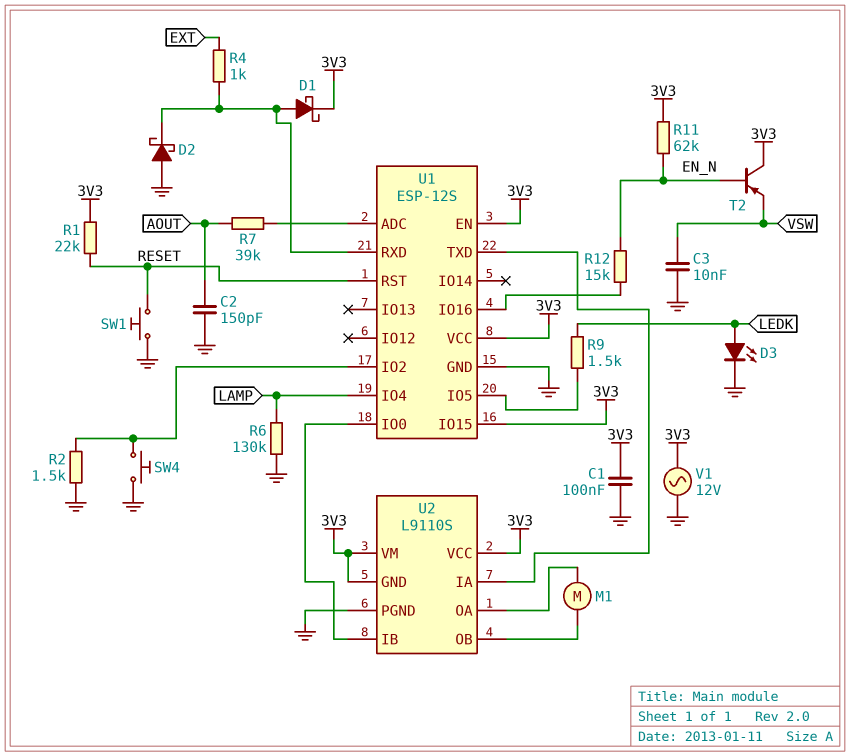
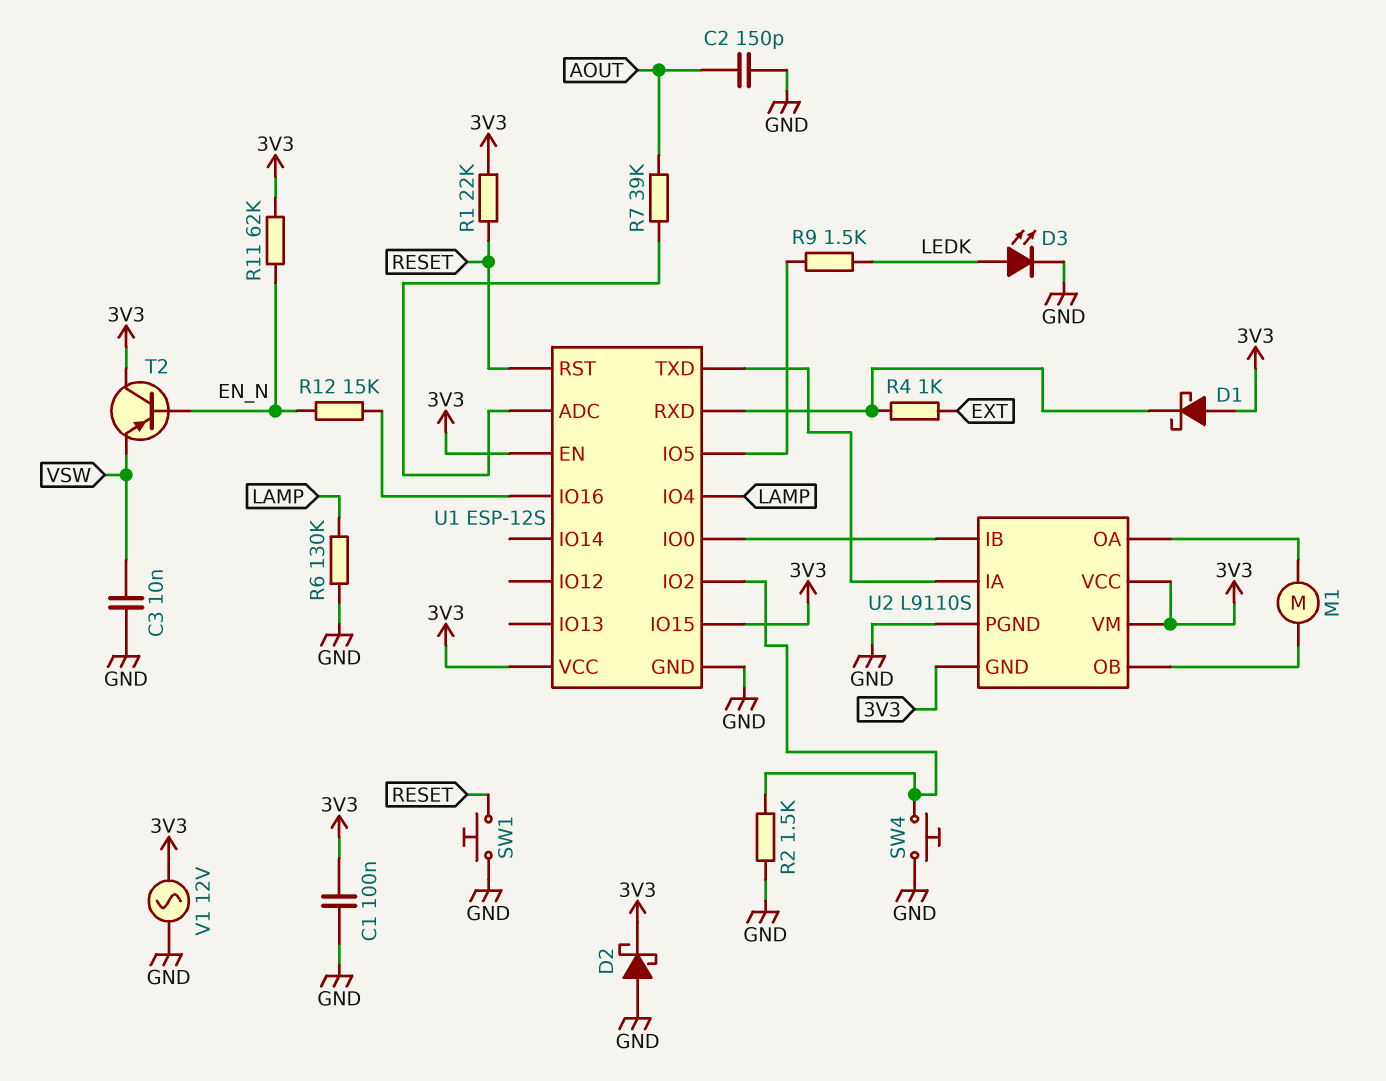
D1: schottky (A U1/RXD, K 3V3) -> schottky (A 3V3, K U1/RXD)
D2: schottky (A GND, K U1/RXD) -> schottky (A GND, K 3V3)

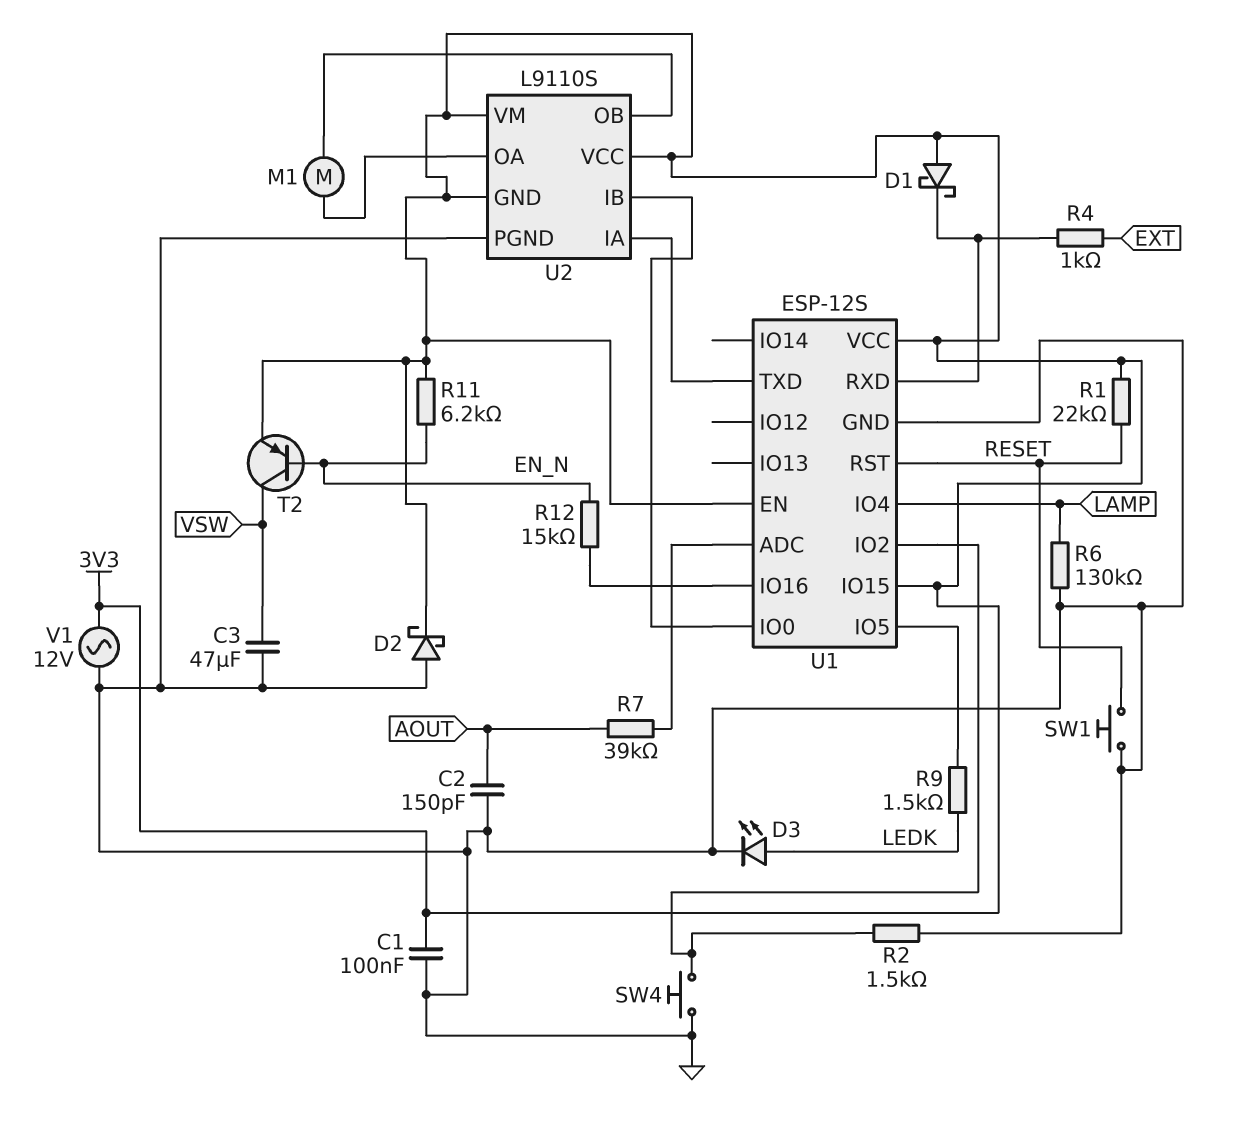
C3: 10nF (GND, VSW) -> 47uF (GND, VSW)
R11: 62k (3V3, EN_N) -> 6.2k (3V3, EN_N)
T2: PNP (B EN_N, C 3V3, E VSW) -> PNP (B EN_N, C VSW, E 3V3)

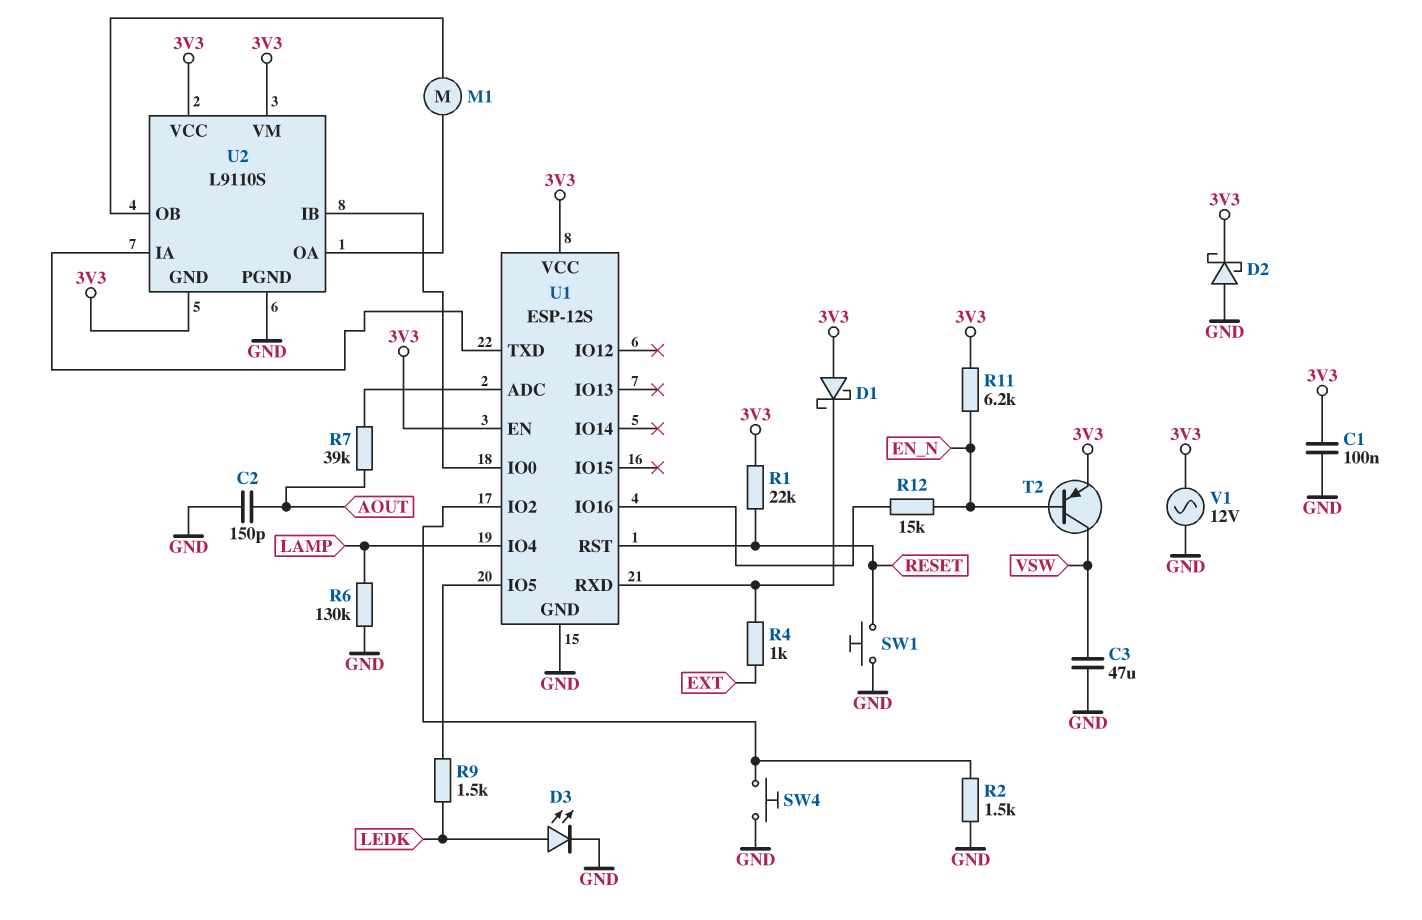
U1 pin IO15: 3V3 -> none

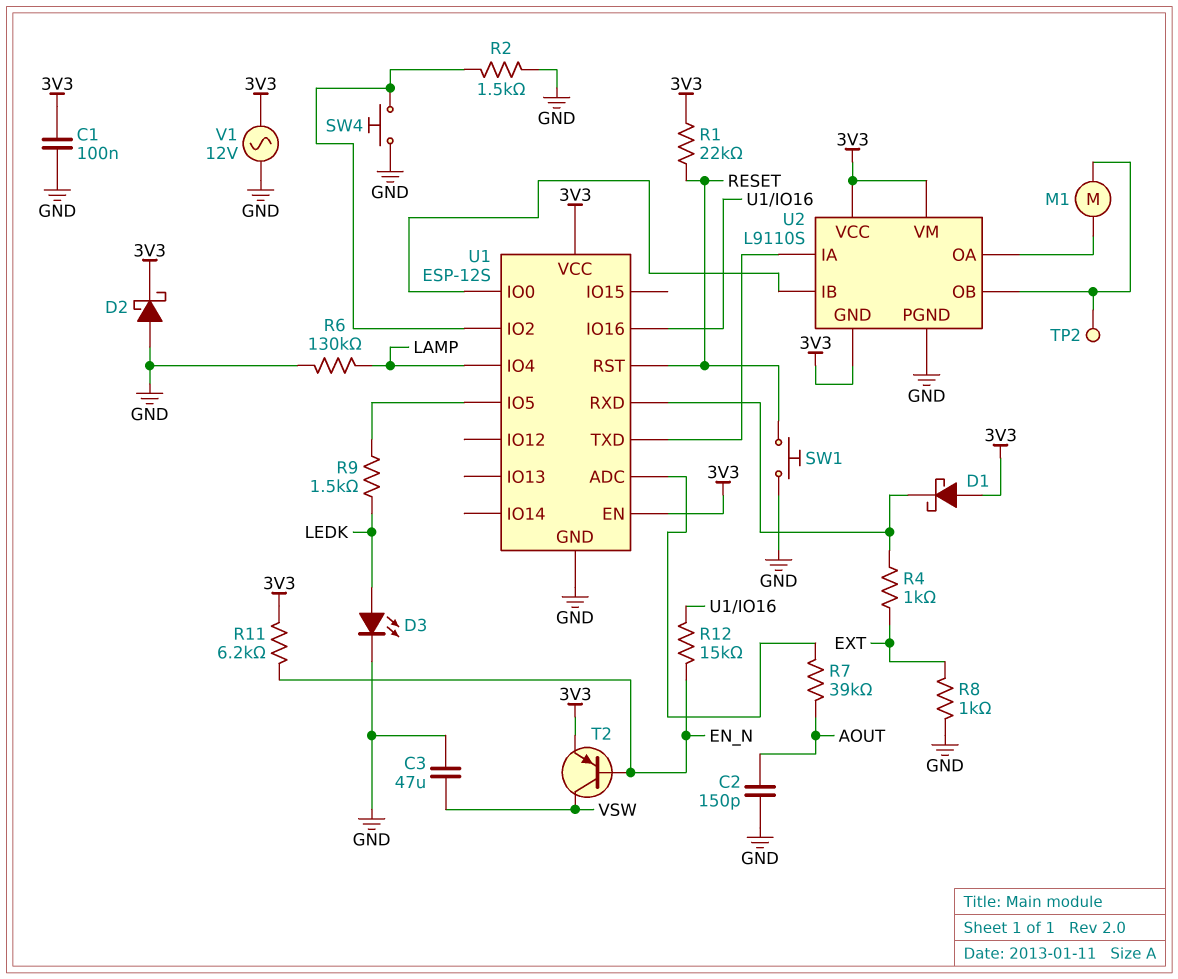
R8: none -> 1k (EXT, GND)
TP2: none -> test point (U2/OB)

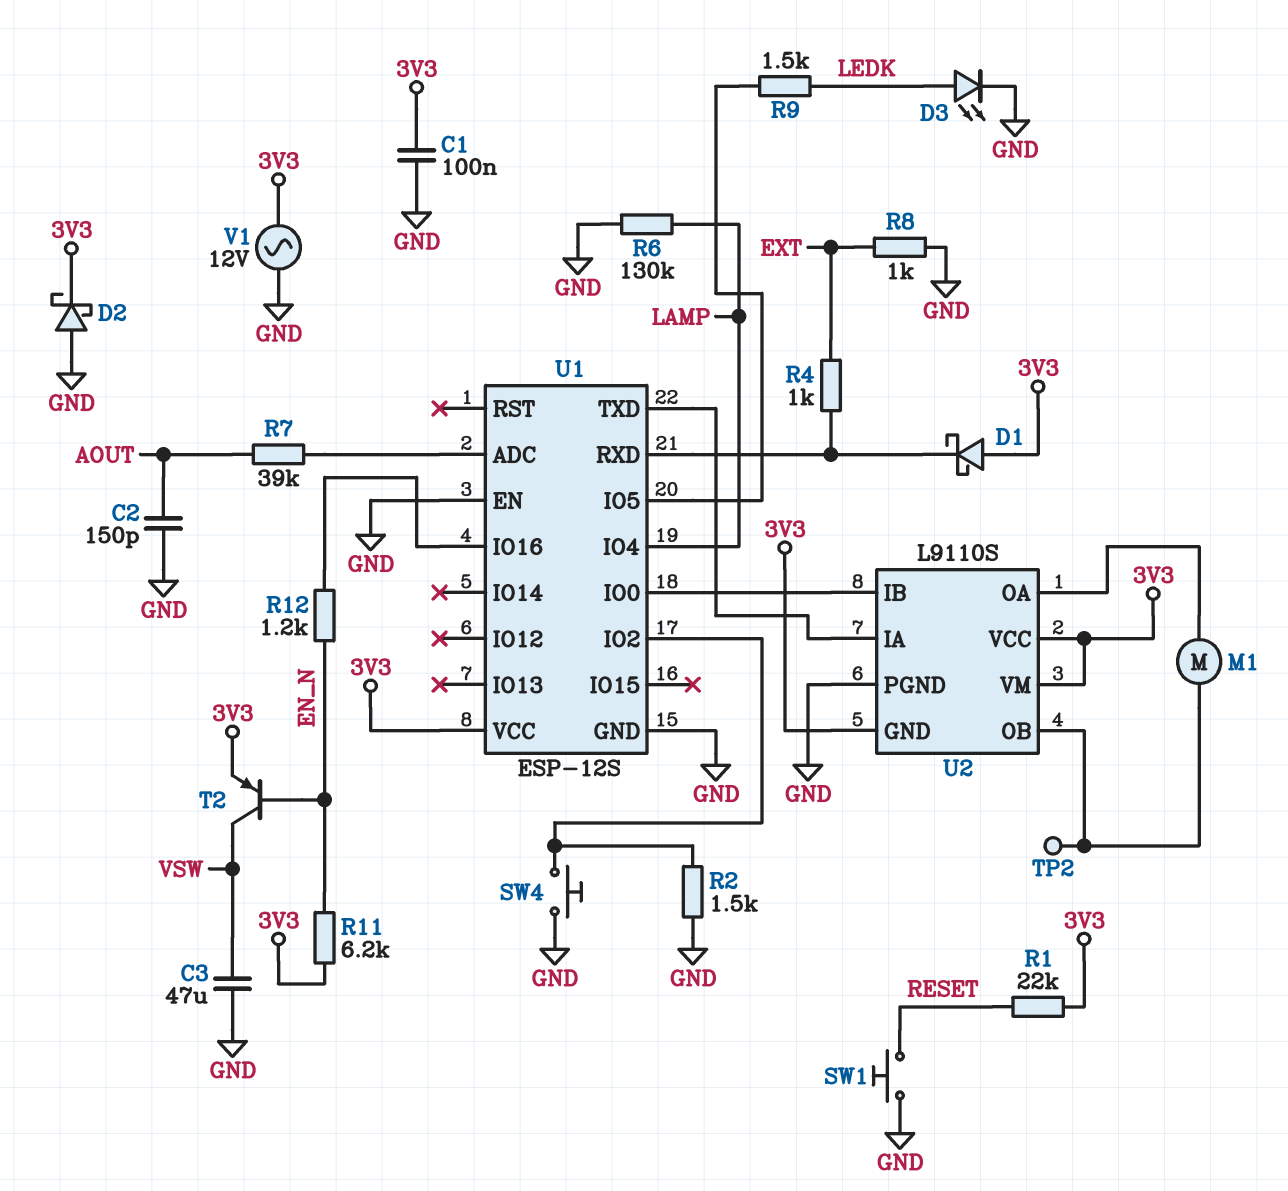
R12: 15k (EN_N, U1/IO16) -> 1.2k (EN_N, U1/IO16)
U1 pin EN: 3V3 -> GND
U1 pin RST: RESET -> none

